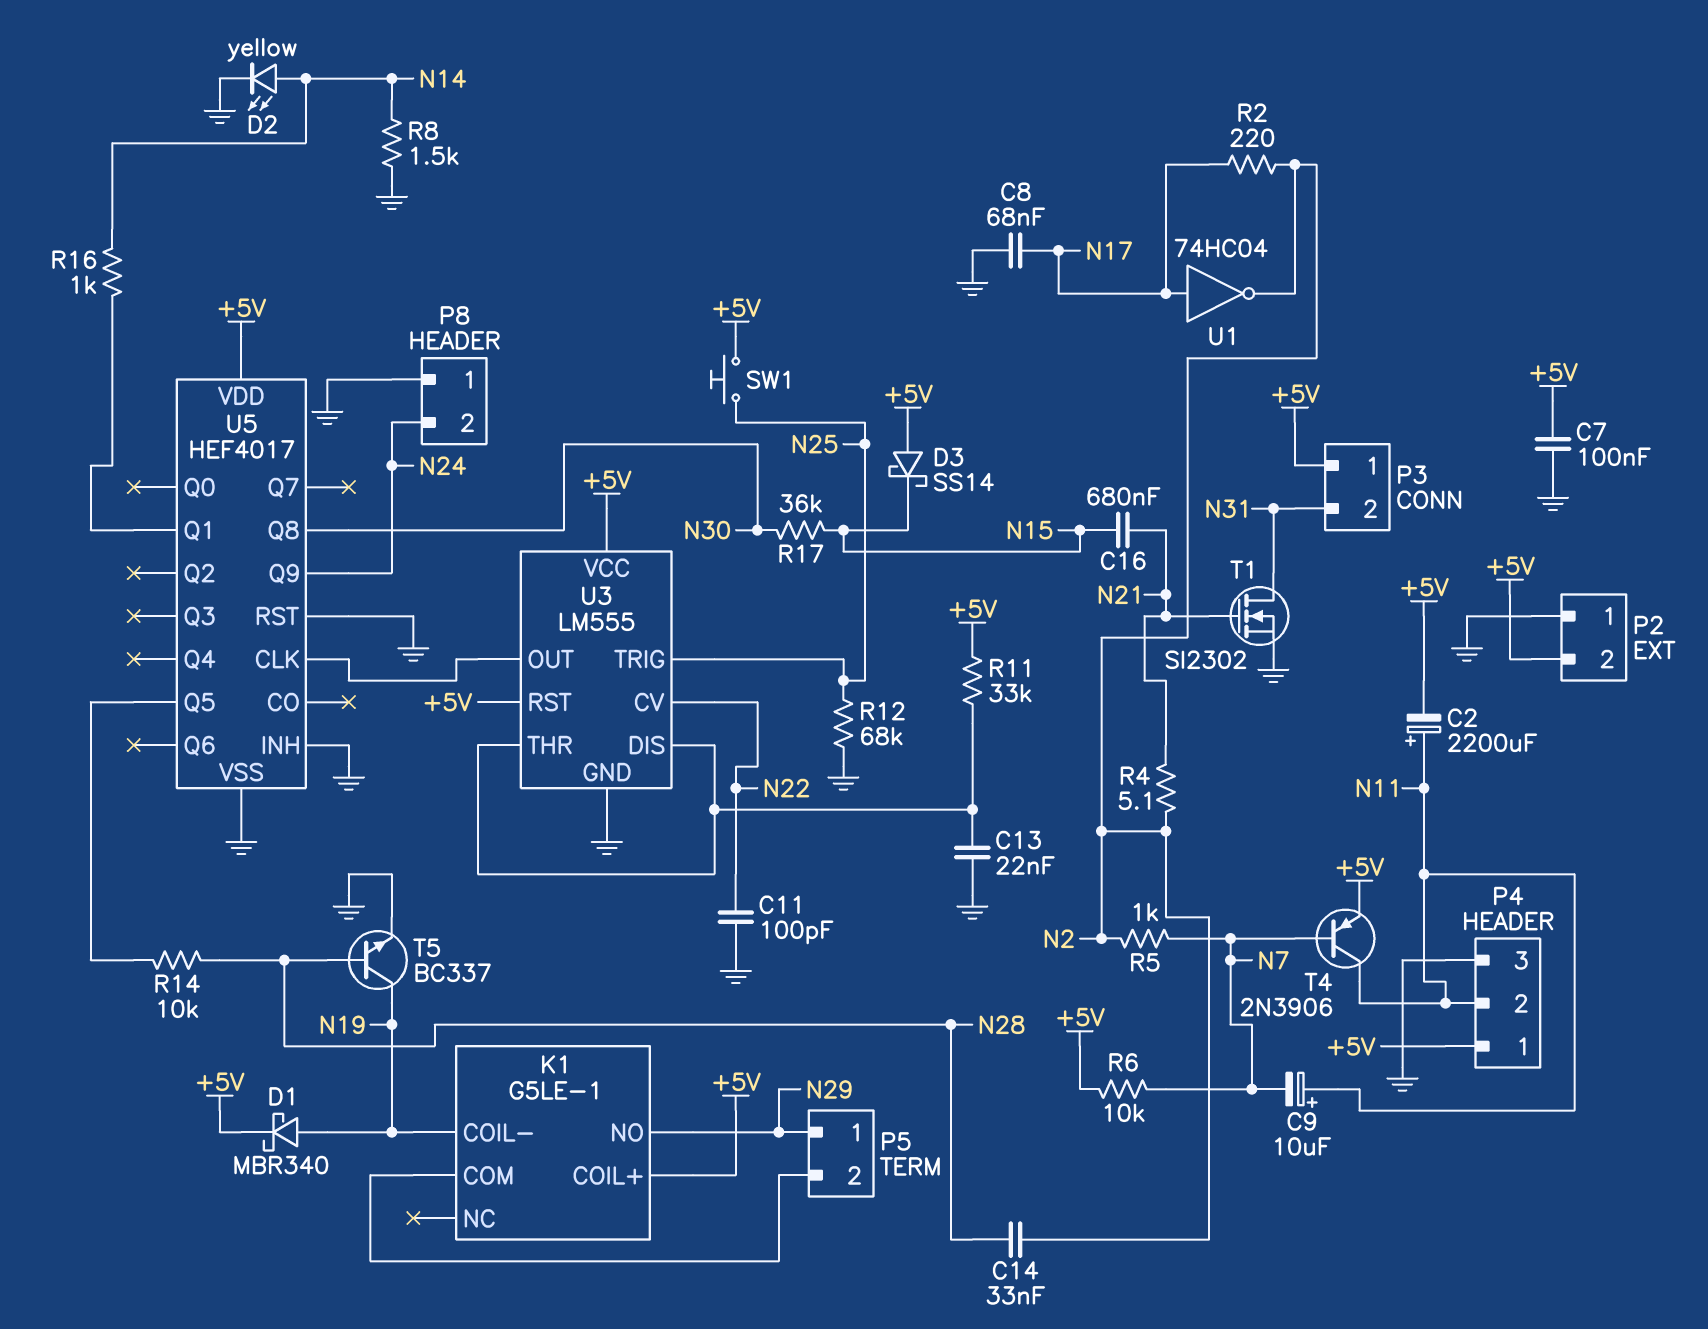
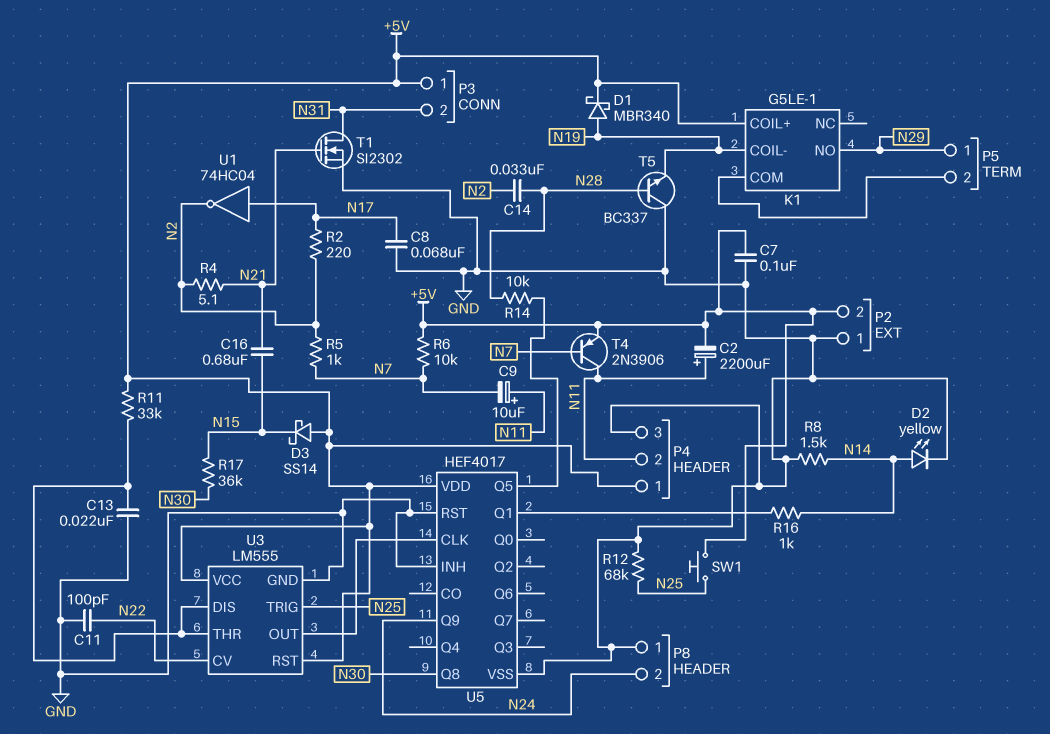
T5: NPN BC337 (B N28, C N19, E GND) -> NPN BC337 (B N28, C GND, E N19)

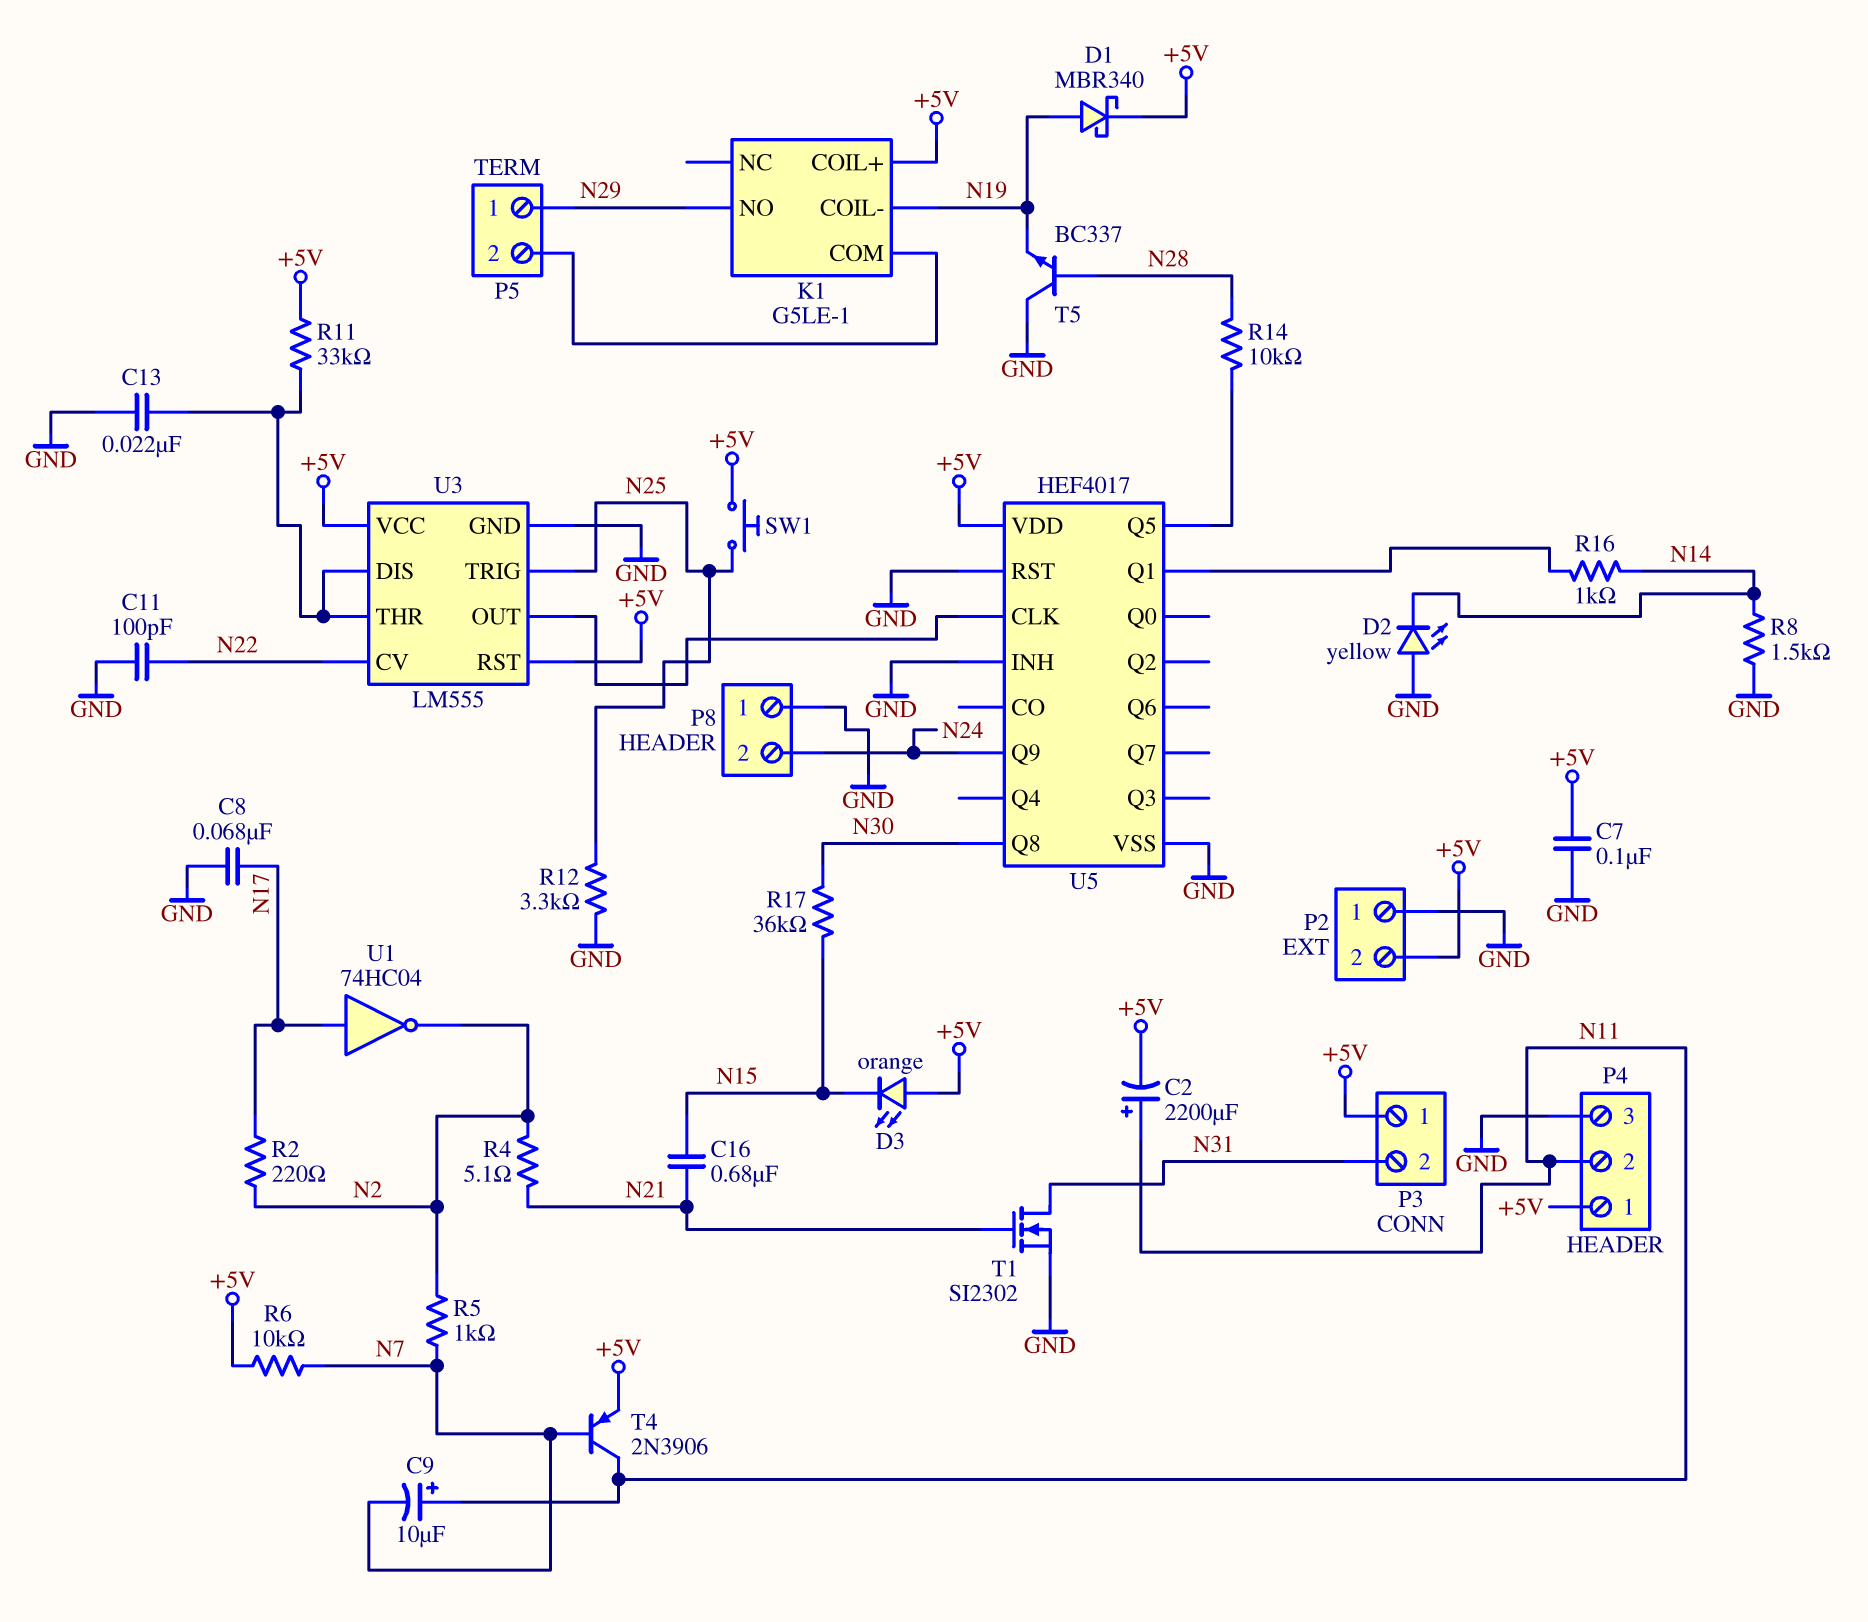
C14: 33nF (N2, N28) -> none
D2: LED yellow (A N14, K GND) -> LED yellow (A GND, K N14)
D3: schottky SS14 (A +5V, K N15) -> LED orange (A +5V, K N15)
R12: 68k (GND, N25) -> 3.3k (GND, N25)

